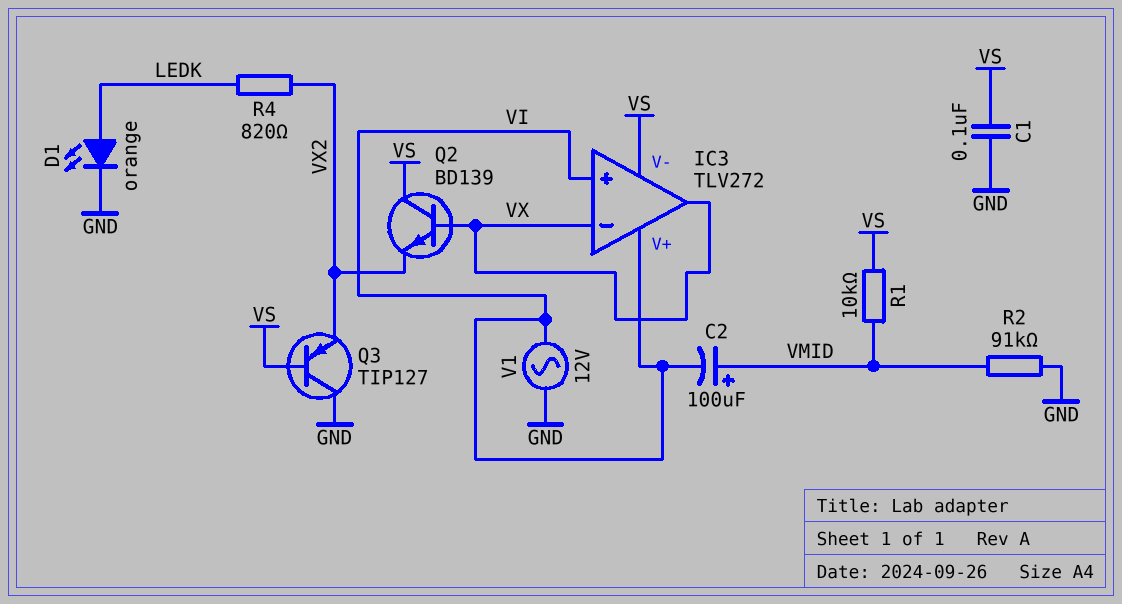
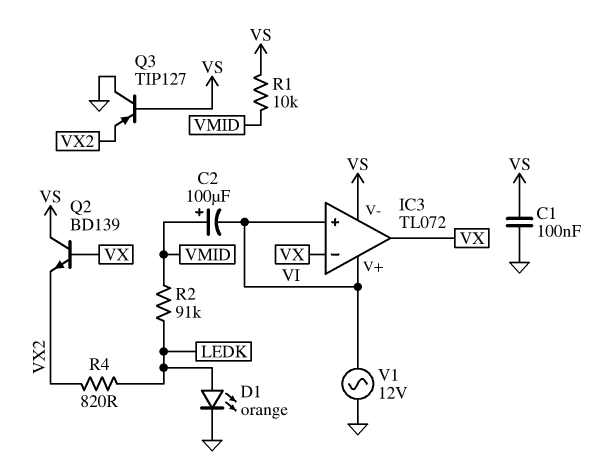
IC3: TLV272 -> TL072
R2: 91k (GND, VMID) -> 91k (LEDK, VMID)

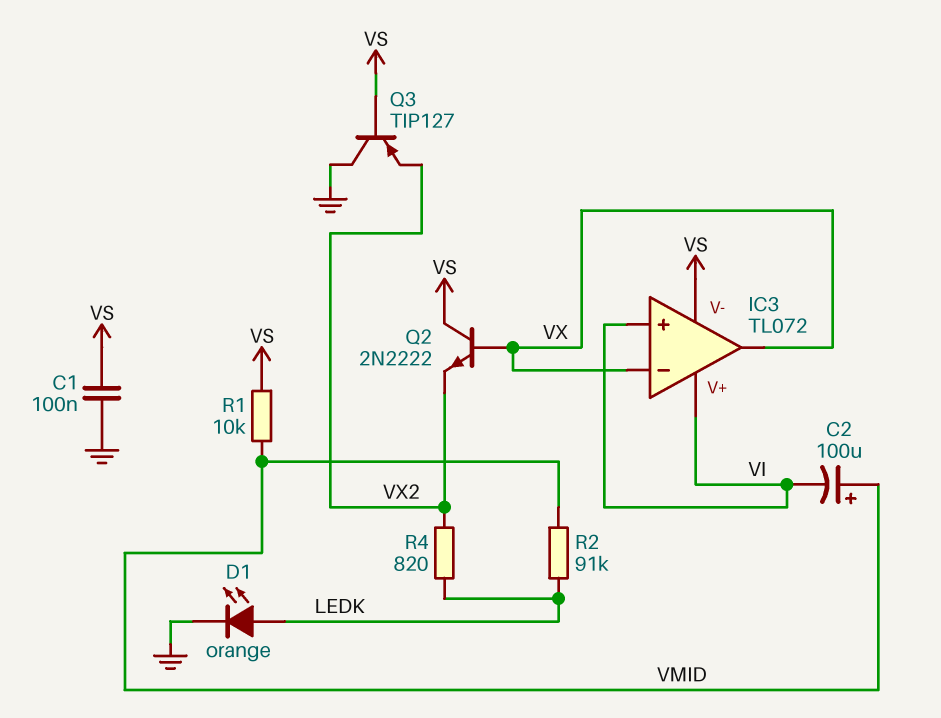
Q2: NPN BD139 (B VX, C VS, E VX2) -> NPN 2N2222 (B VX, C VS, E VX2)
V1: AC 12V (GND, VI) -> none

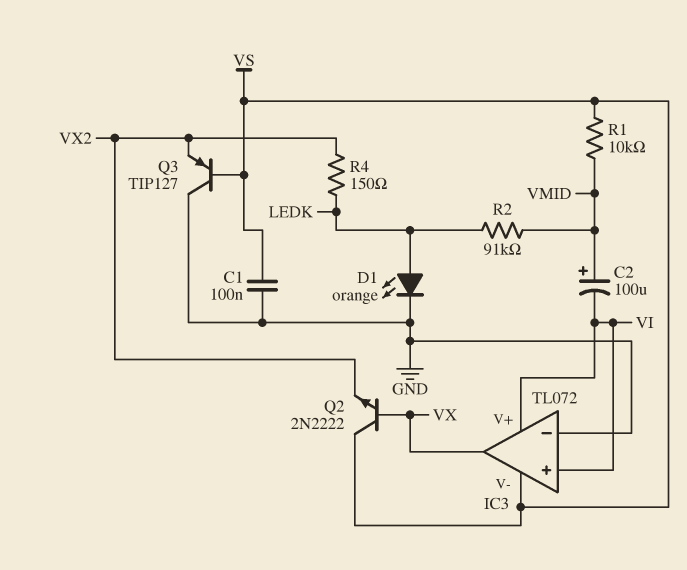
IC3 pin in-: VX -> GND
R4: 820 (LEDK, VX2) -> 150 (LEDK, VX2)

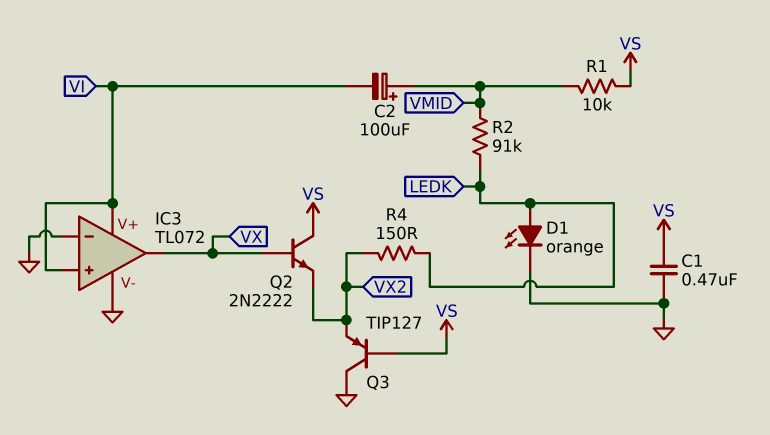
C1: 100nF (GND, VS) -> 470nF (GND, VS)
IC3 pin V-: VS -> GND

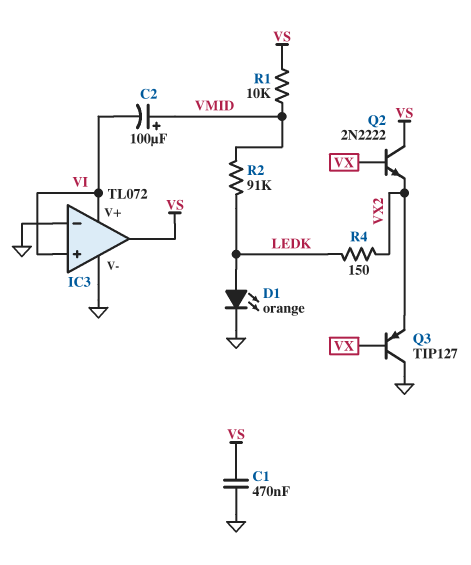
IC3 pin out: VX -> VS
Q3: PNP TIP127 (B VS, C GND, E VX2) -> PNP TIP127 (B VX, C GND, E VX2)

